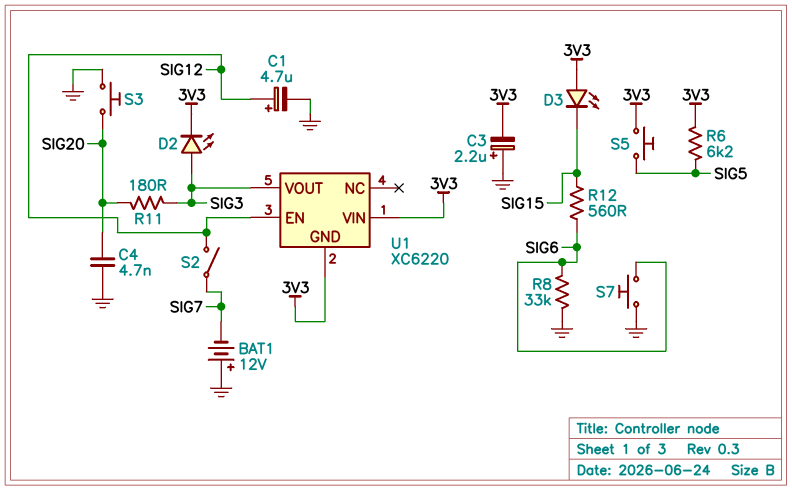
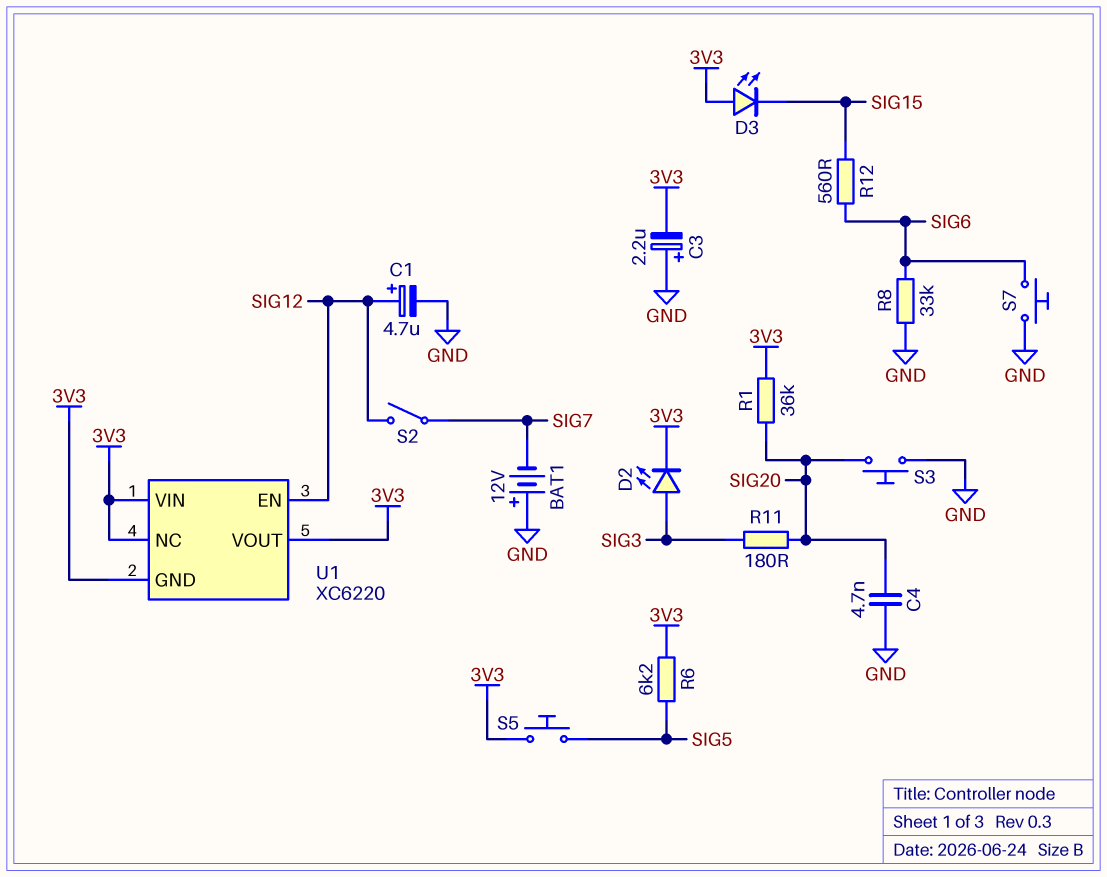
R1: none -> 36k (3V3, SIG20)
U1 pin NC: none -> 3V3
U1 pin VOUT: SIG3 -> 3V3

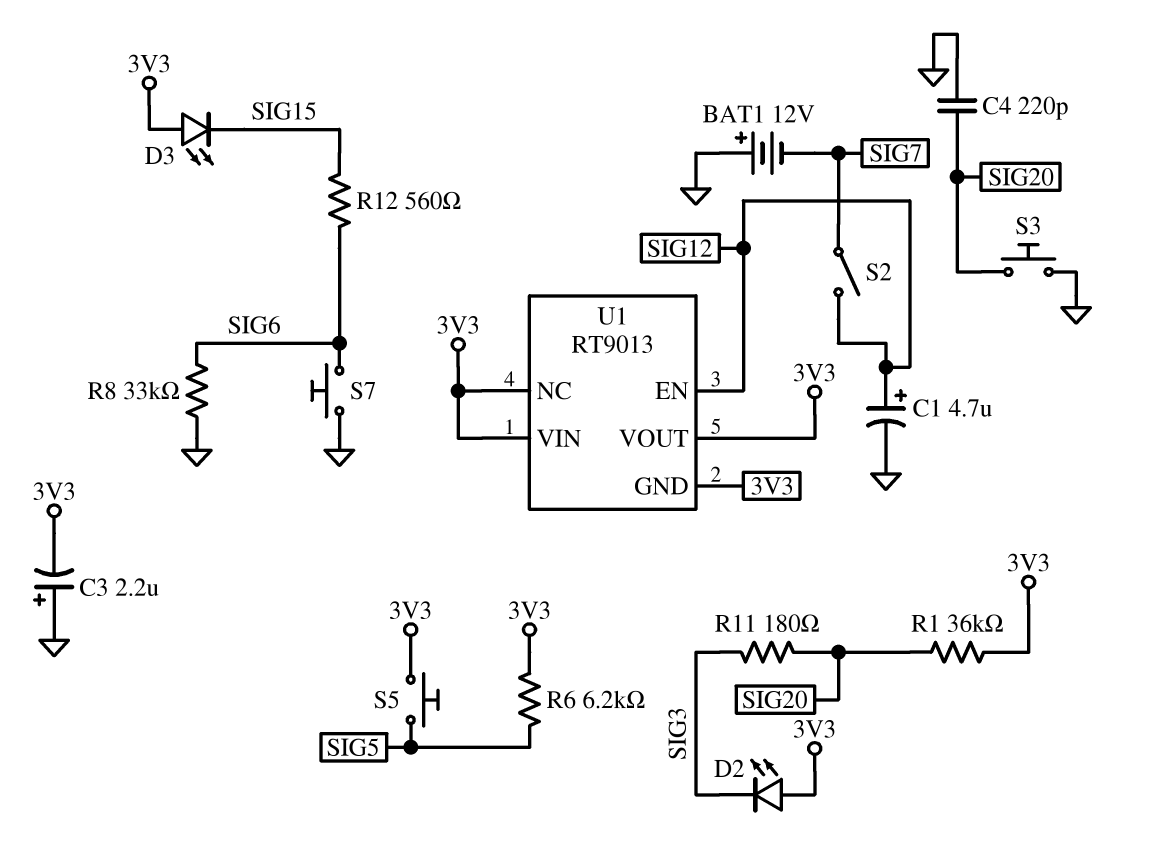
C4: 4.7nF (GND, SIG20) -> 220pF (GND, SIG20)
D2: LED (A SIG3, K 3V3) -> LED (A 3V3, K SIG3)
U1: XC6220 -> RT9013

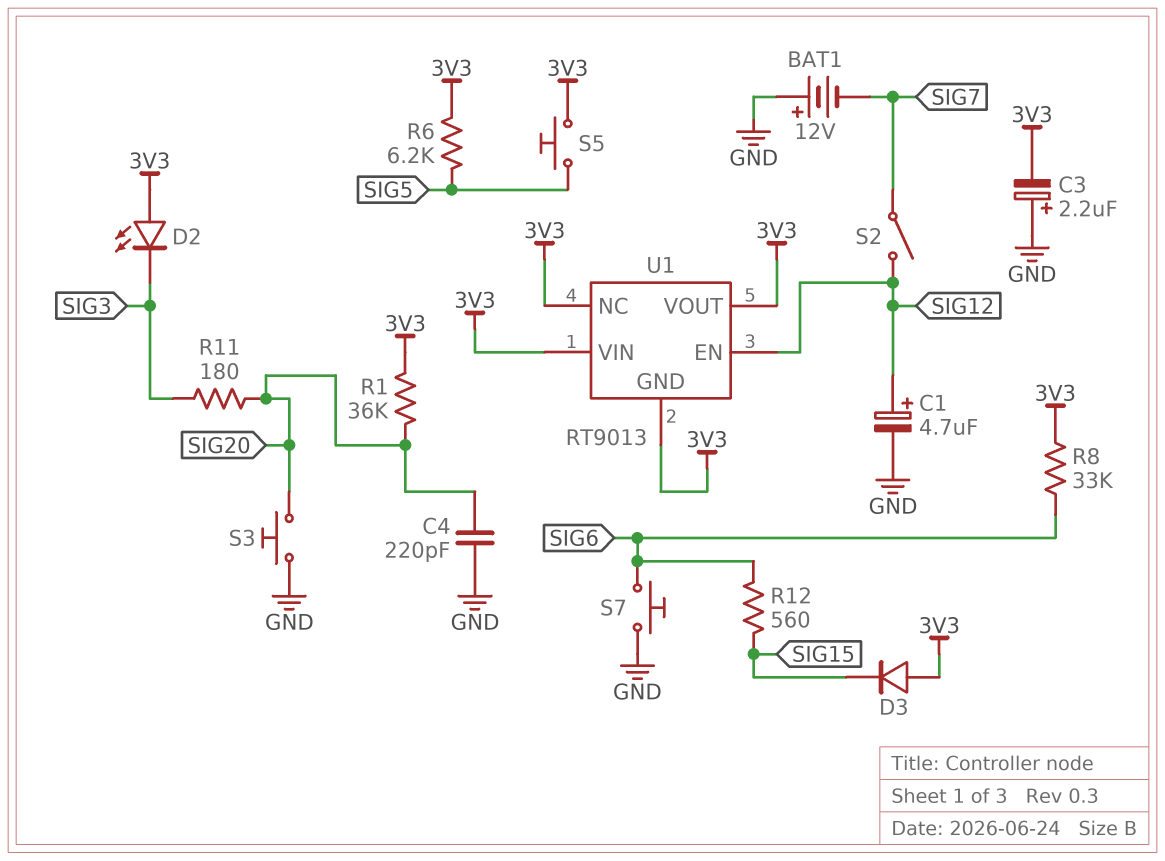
D3: LED (A 3V3, K SIG15) -> diode (A 3V3, K SIG15)
R8: 33k (GND, SIG6) -> 33k (3V3, SIG6)

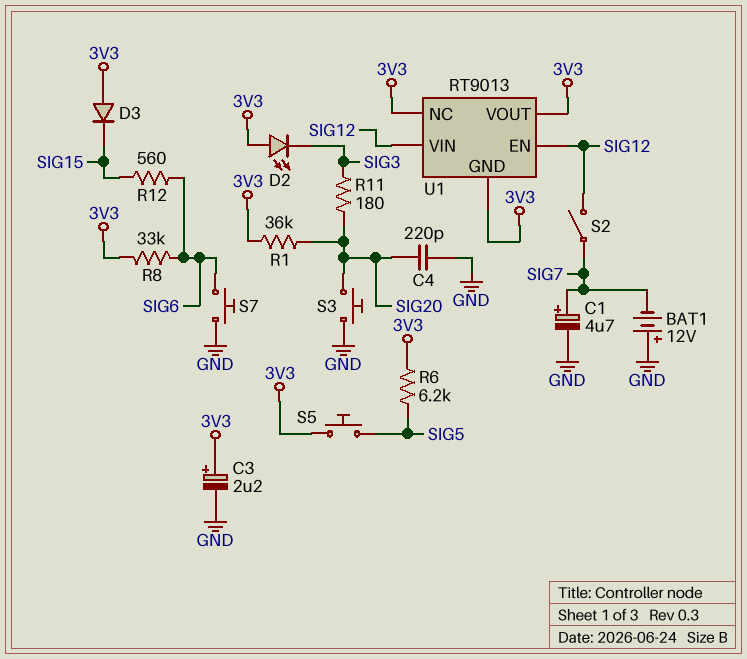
C1: 4.7uF (plus SIG12, minus GND) -> 4.7uF (plus SIG7, minus GND)
C3: 2.2uF (plus GND, minus 3V3) -> 2.2uF (plus 3V3, minus GND)
U1 pin VIN: 3V3 -> SIG12

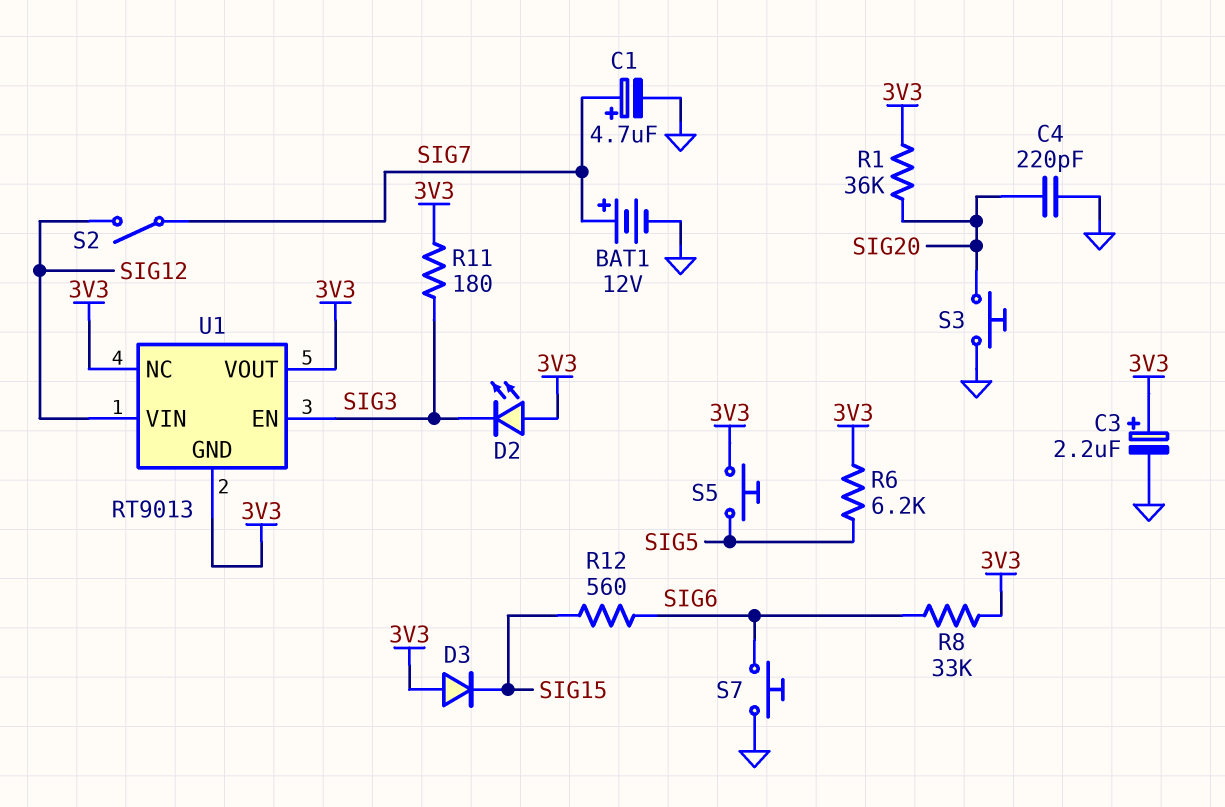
BAT1: 12V (plus GND, minus SIG7) -> 12V (plus SIG7, minus GND)
R11: 180 (SIG3, SIG20) -> 180 (3V3, SIG3)
U1 pin EN: SIG12 -> SIG3

